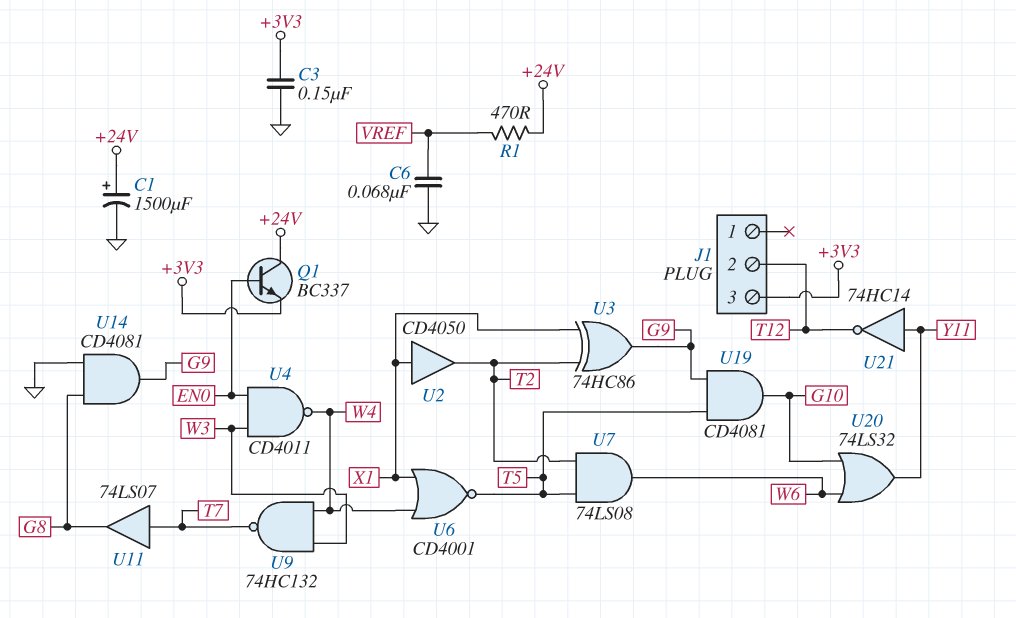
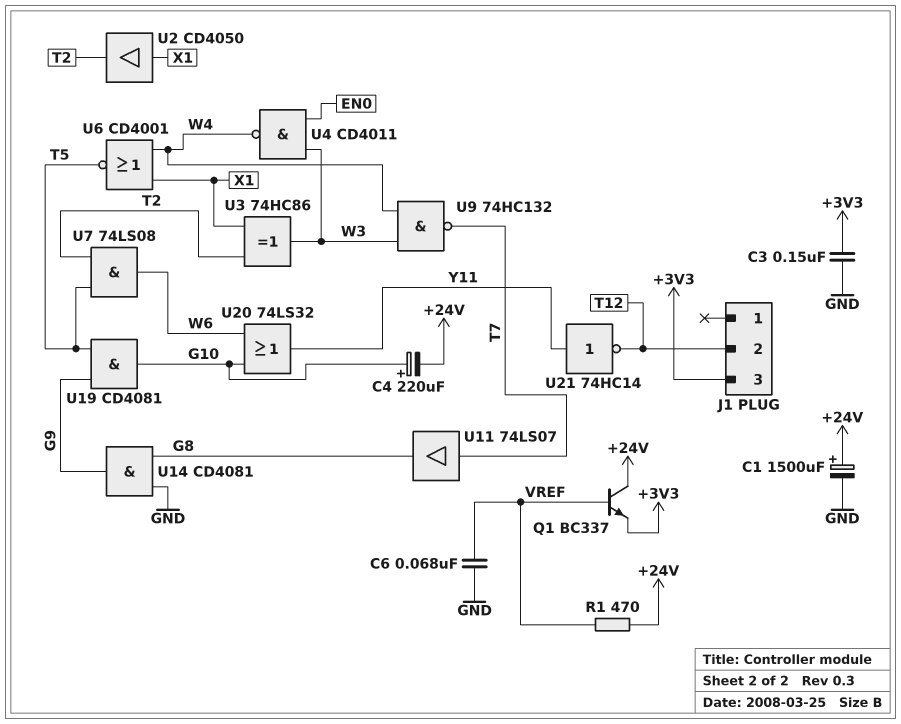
C4: none -> 220uF (plus G10, minus +24V)
Q1: NPN BC337 (B EN0, C +24V, E +3V3) -> NPN BC337 (B VREF, C +24V, E +3V3)
U3: XOR 74HC86 (in T2, in X1, out G9) -> XOR 74HC86 (in T2, in X1, out W3)

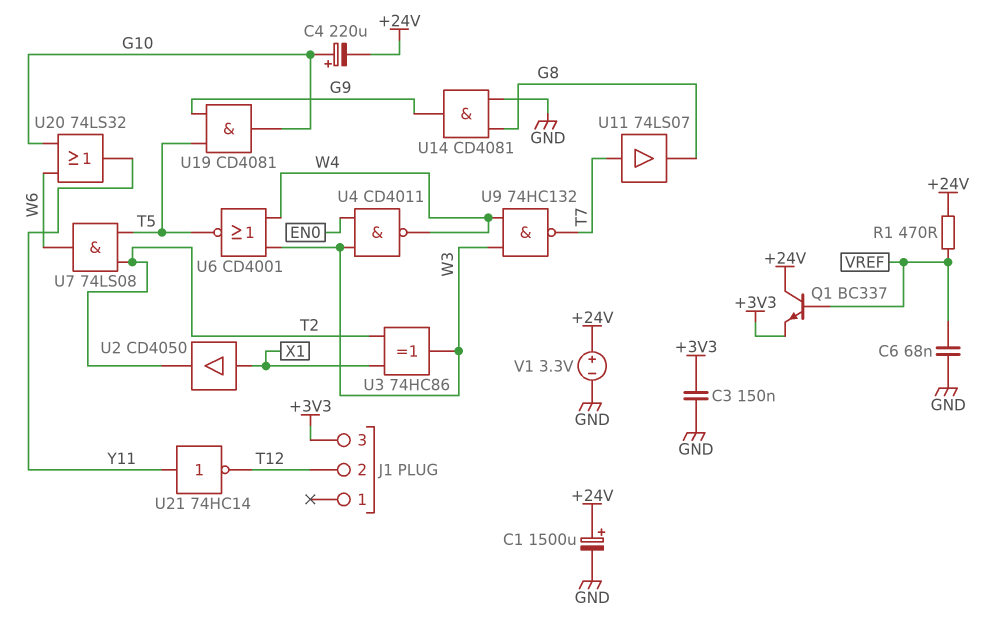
U6: NOR CD4001 (in W4, in X1, out T5) -> NOR CD4001 (in W3, in W4, out T5)
V1: none -> 3.3V (plus +24V, minus GND)

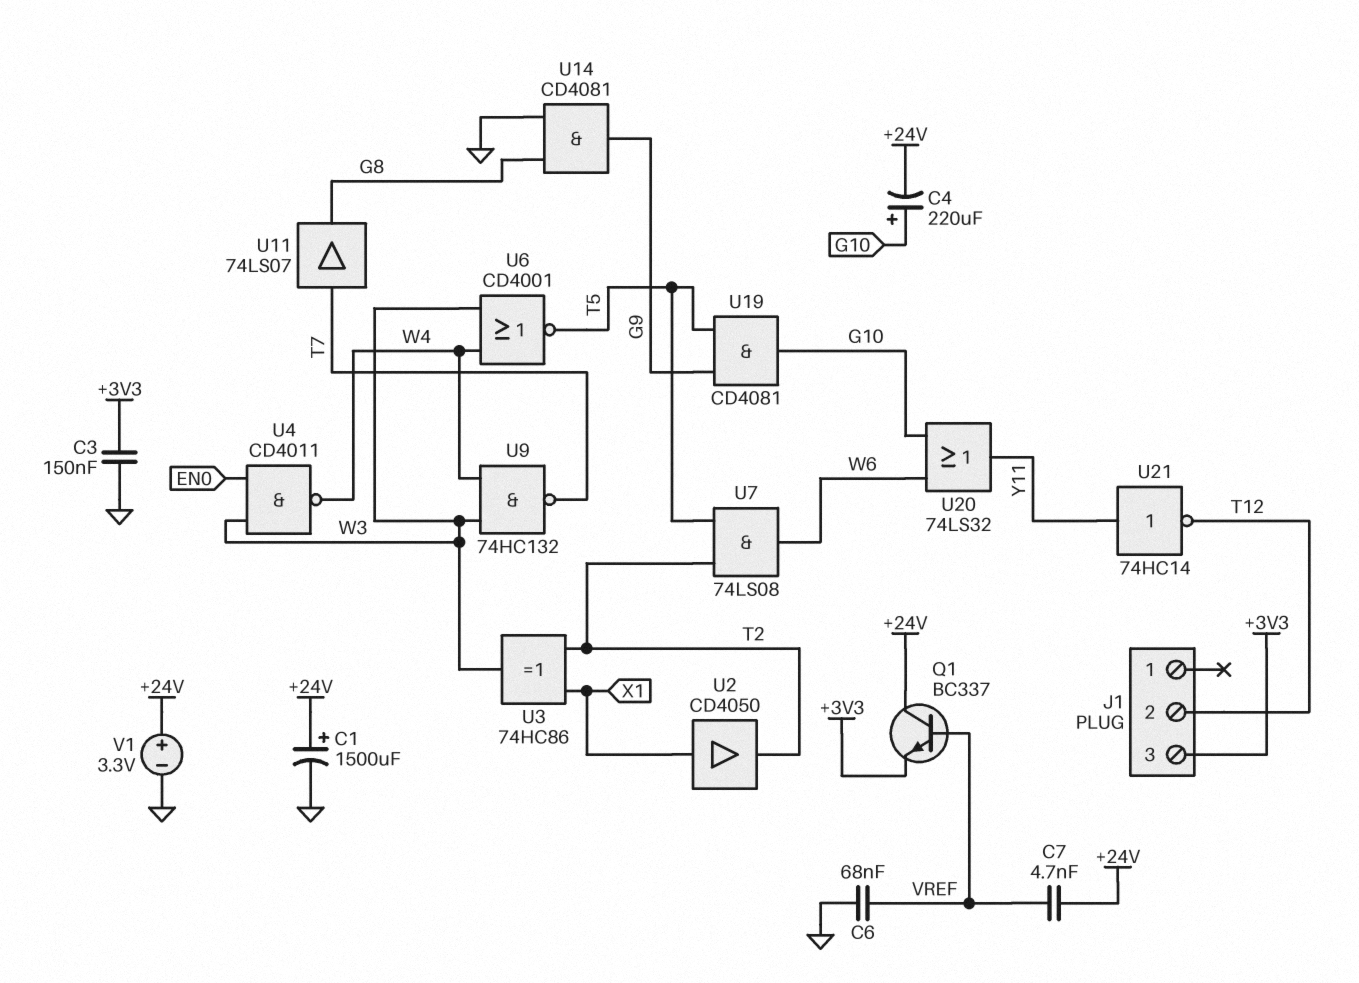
C7: none -> 4.7nF (+24V, VREF)
R1: 470 (+24V, VREF) -> none

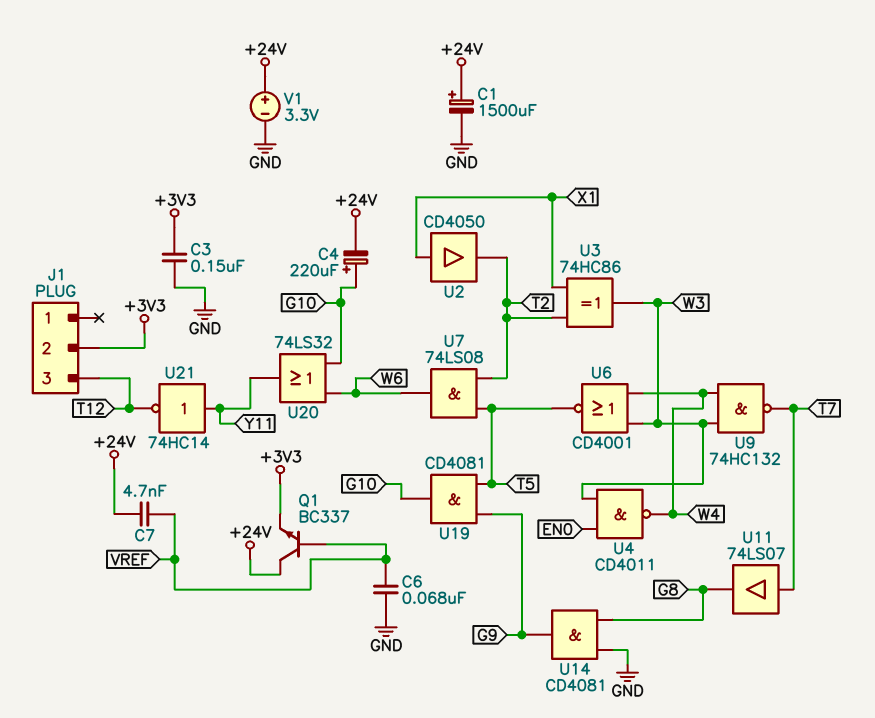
J1 pin 2: T12 -> +3V3
J1 pin 3: +3V3 -> T12

